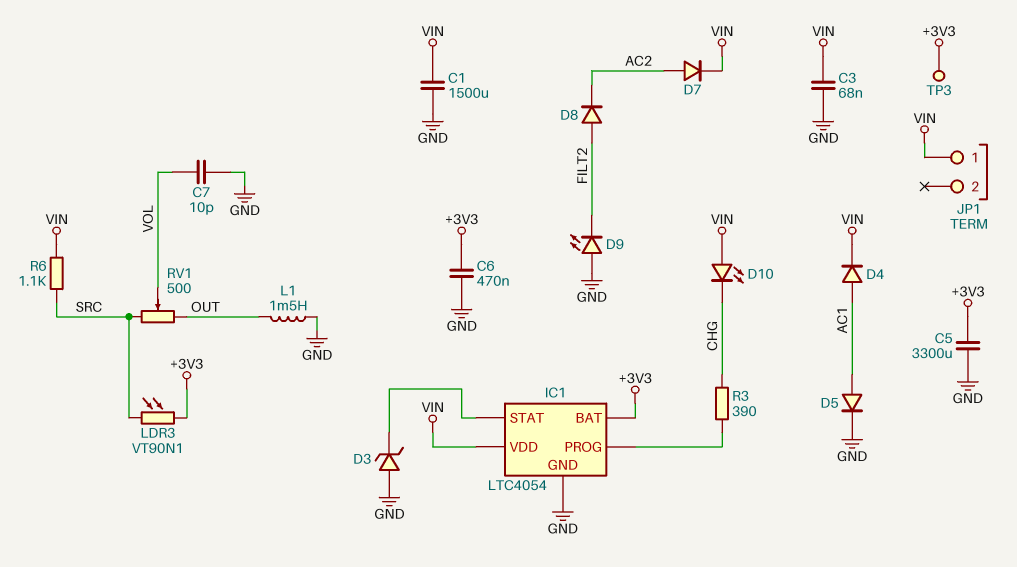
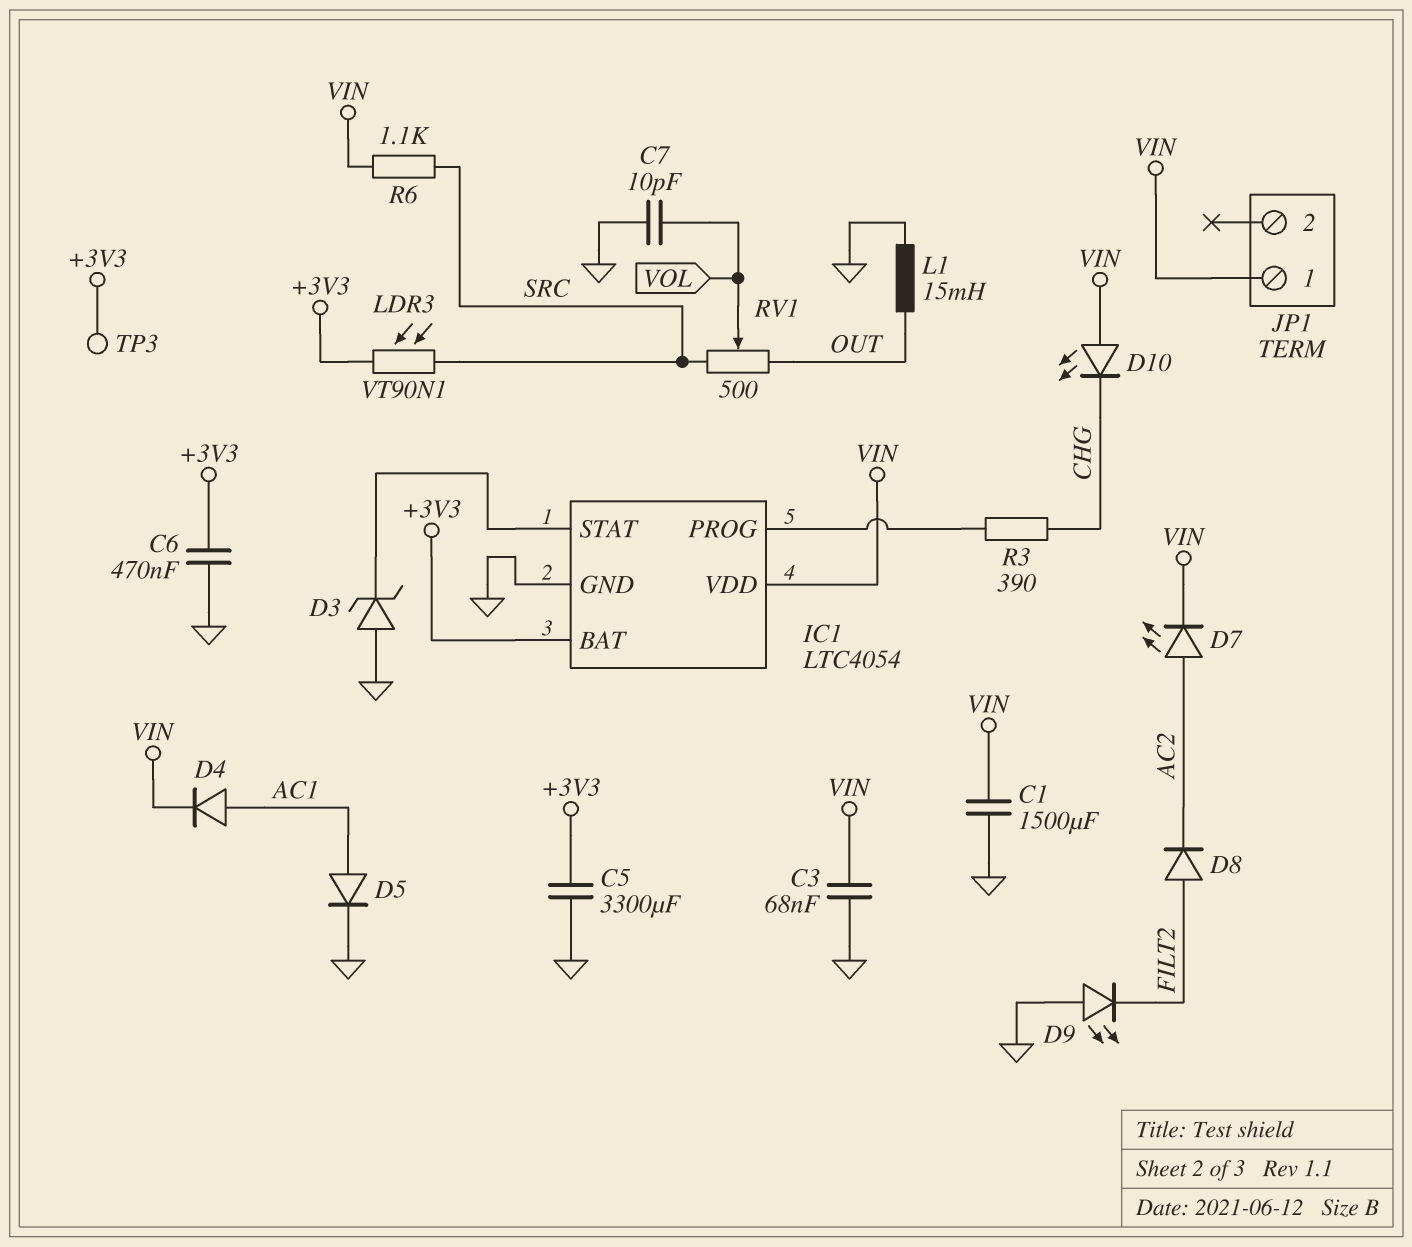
D7: diode (A AC2, K VIN) -> LED (A AC2, K VIN)
L1: 1.5mH (GND, OUT) -> 15mH (GND, OUT)

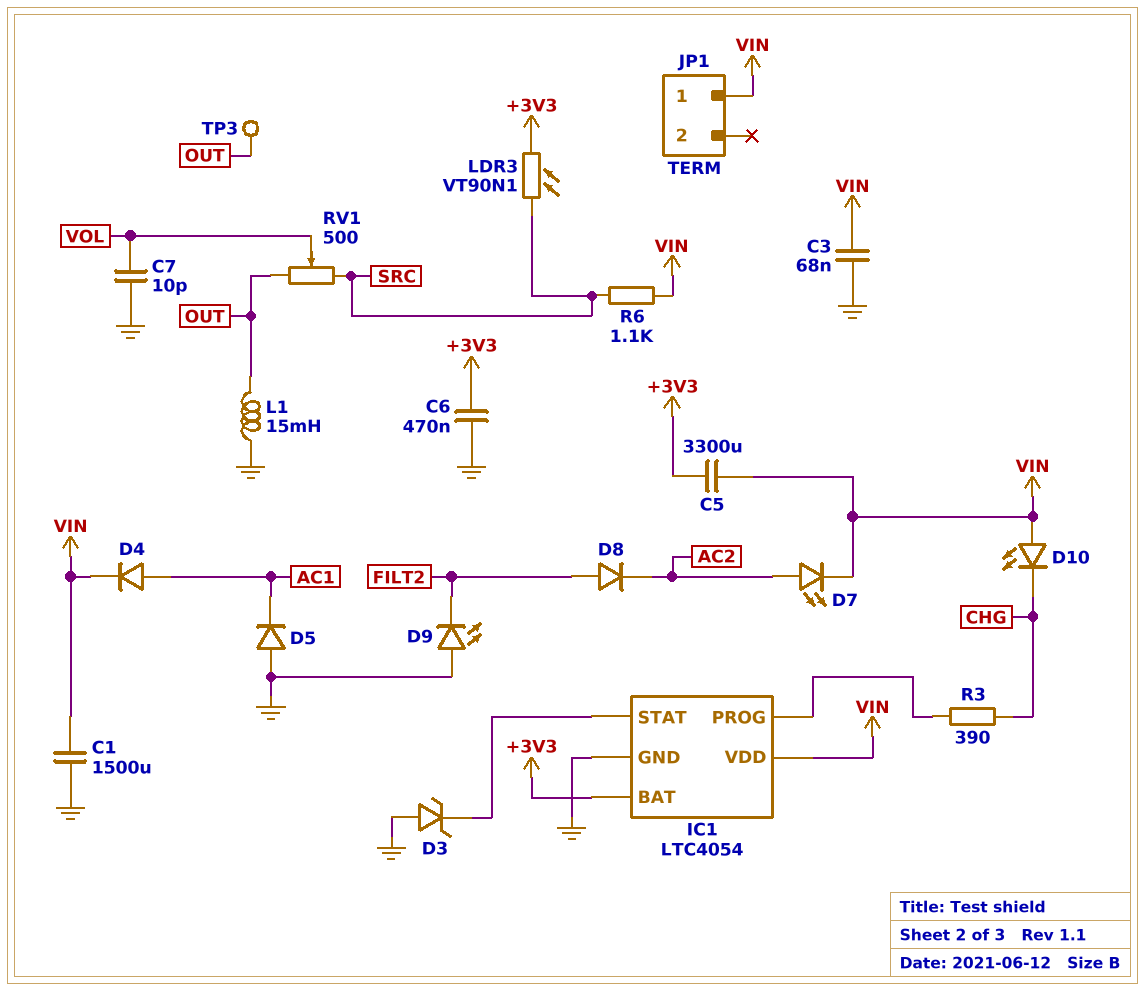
C5: 3300uF (+3V3, GND) -> 3300uF (+3V3, VIN)
D5: diode (A AC1, K GND) -> diode (A GND, K AC1)
TP3: test point (+3V3) -> test point (OUT)

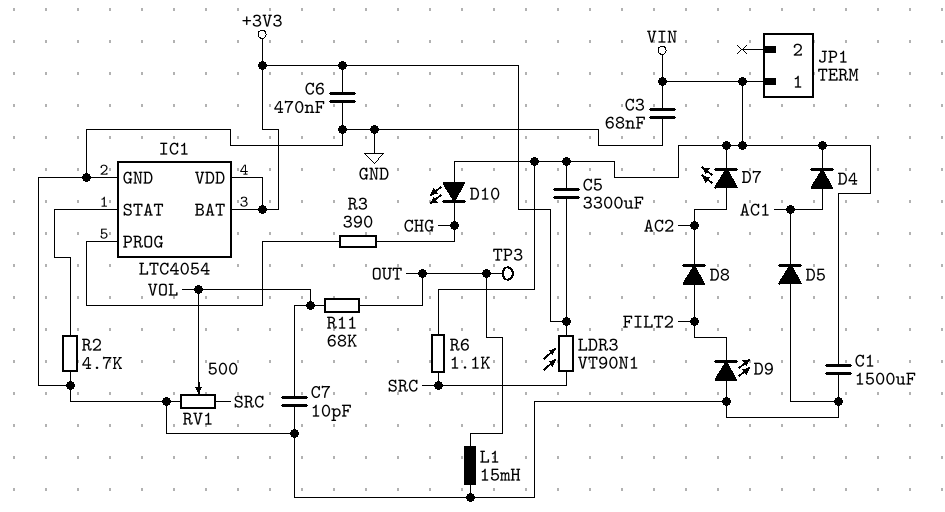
D3: zener (A GND, K IC1/STAT) -> none
IC1 pin VDD: VIN -> +3V3
R2: none -> 4.7k (GND, IC1/STAT)
R11: none -> 68k (OUT, VOL)
RV1: 500 (OUT, SRC, wiper VOL) -> 500 (GND, SRC, wiper VOL)

